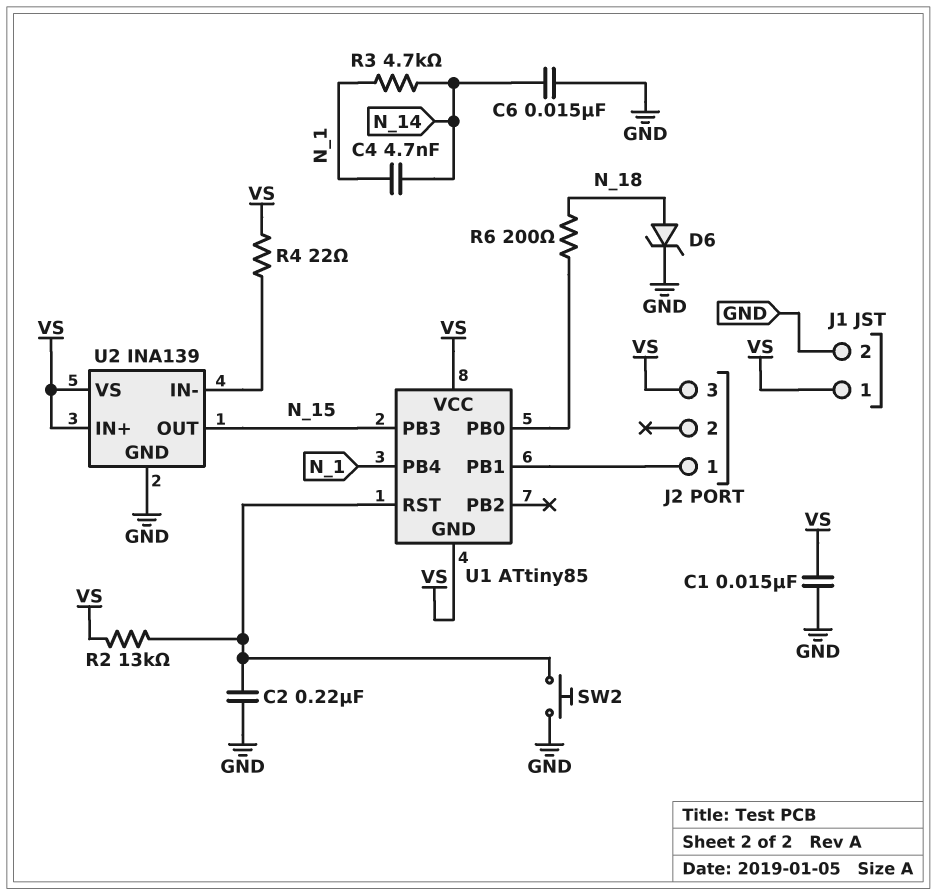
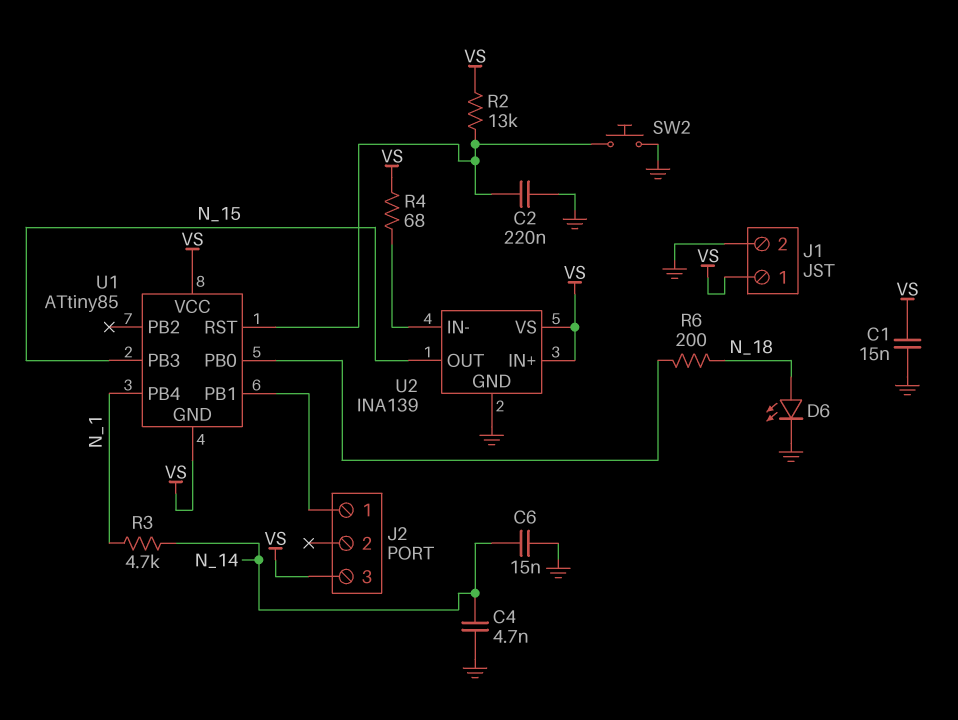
C4: 4.7nF (N_1, N_14) -> 4.7nF (GND, N_14)
D6: zener (A N_18, K GND) -> LED (A N_18, K GND)
R4: 22 (U2/IN-, VS) -> 68 (U2/IN-, VS)

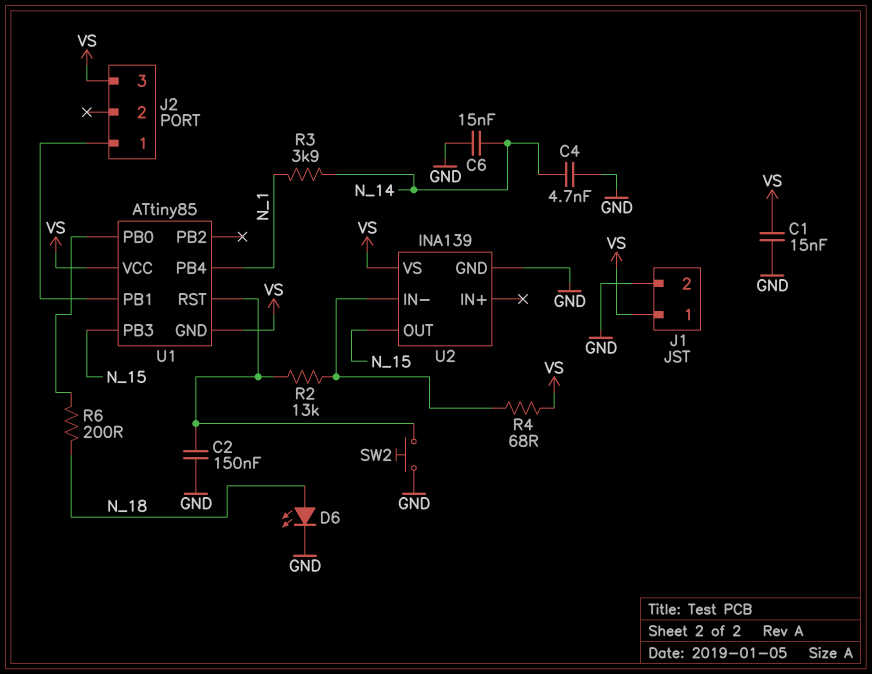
C2: 220nF (GND, U1/RST) -> 150nF (GND, U1/RST)
R2: 13k (U1/RST, VS) -> 13k (U1/RST, U2/IN-)
R3: 4.7k (N_1, N_14) -> 3.9k (N_1, N_14)
U2 pin IN+: VS -> none

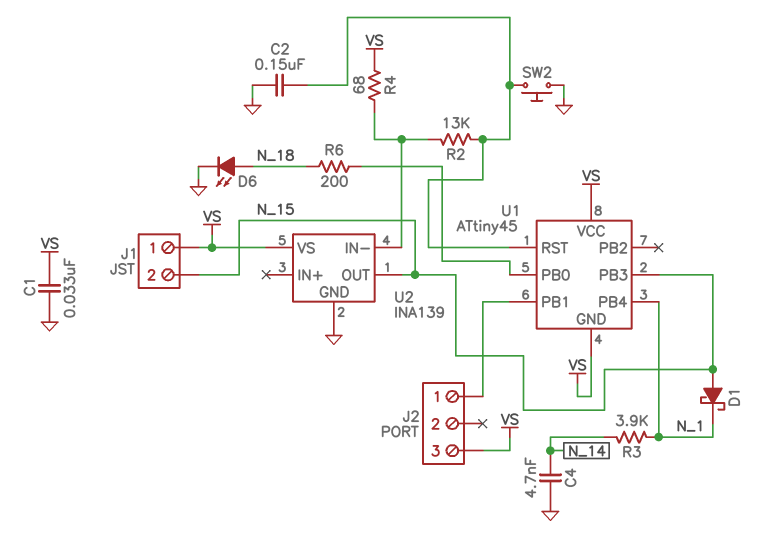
C1: 15nF (GND, VS) -> 33nF (GND, VS)
C6: 15nF (GND, N_14) -> none
D1: none -> schottky (A N_15, K N_1)
J1 pin 2: GND -> N_15
U1: ATtiny85 -> ATtiny45

